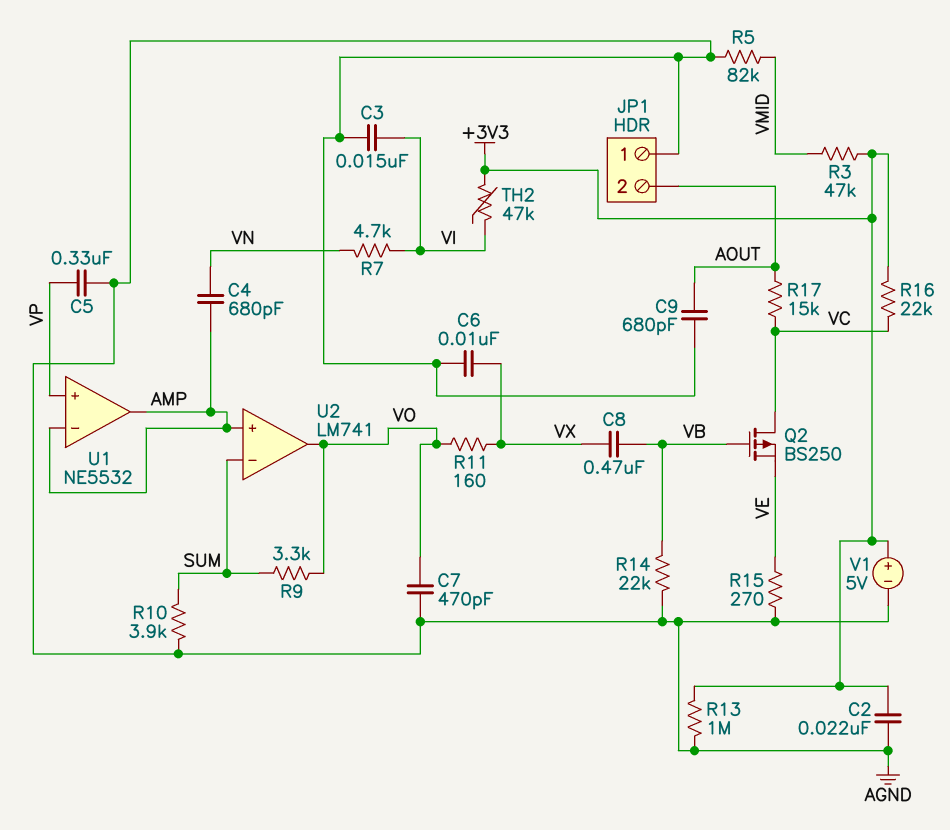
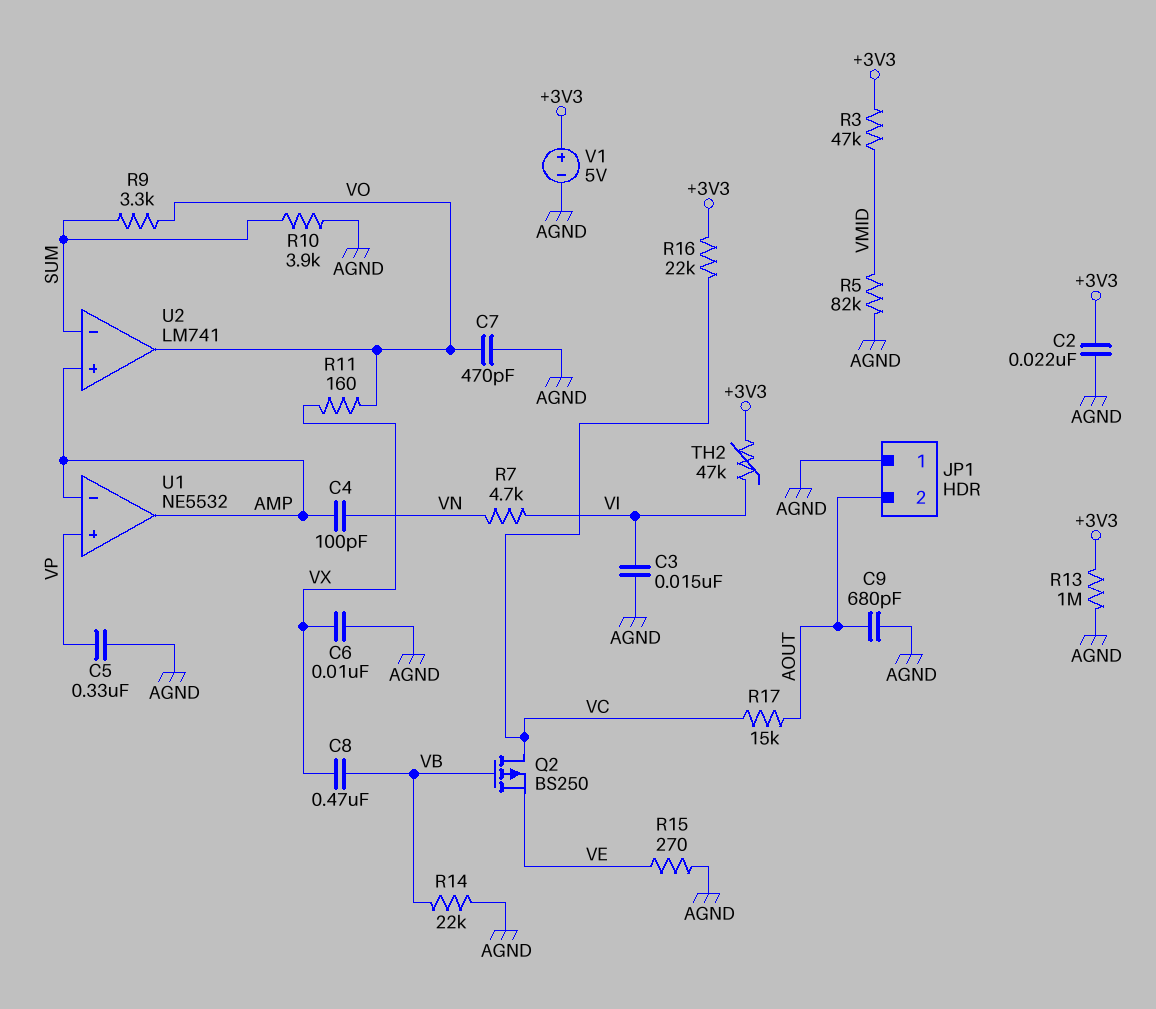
C4: 680pF (AMP, VN) -> 100pF (AMP, VN)

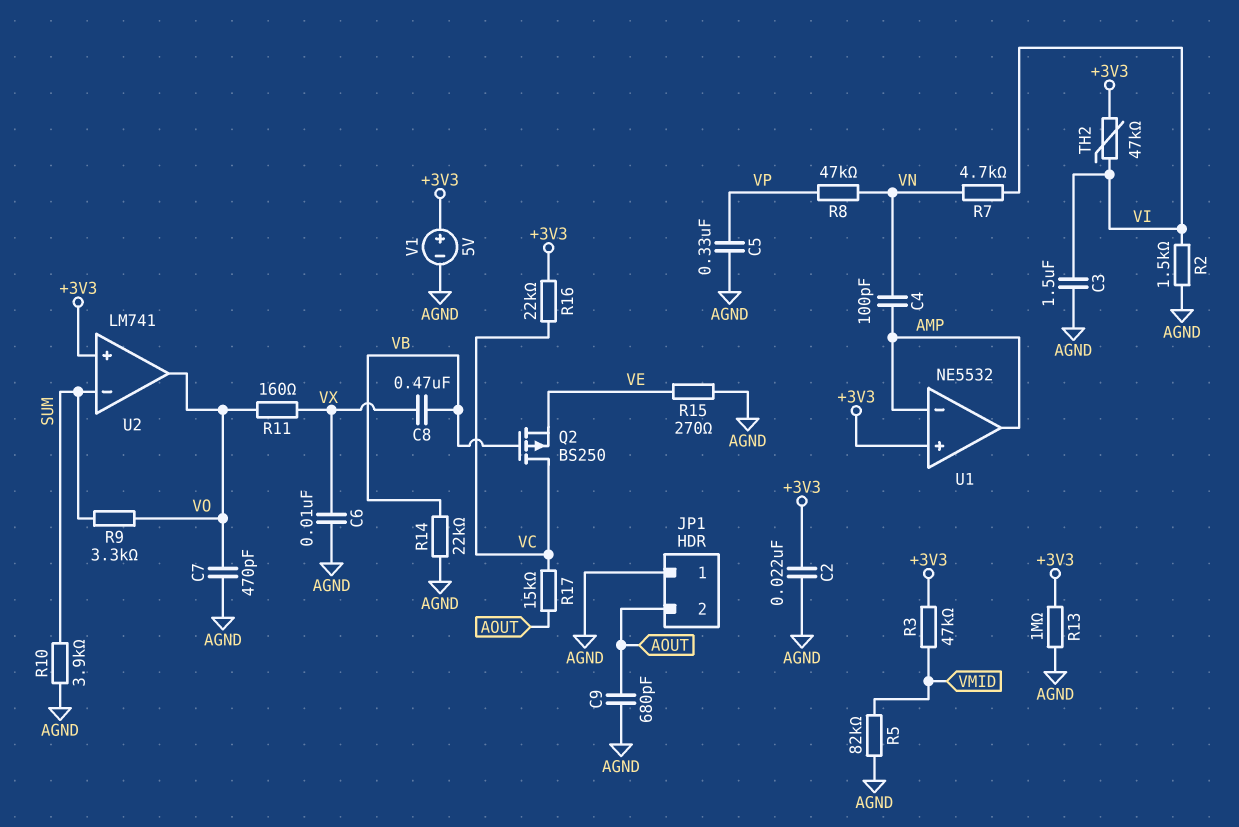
C3: 15nF (AGND, VI) -> 1.5uF (AGND, VI)
R2: none -> 1.5k (AGND, VI)
R8: none -> 47k (VN, VP)
U1 pin in+: VP -> +3V3
U2 pin in+: AMP -> +3V3

